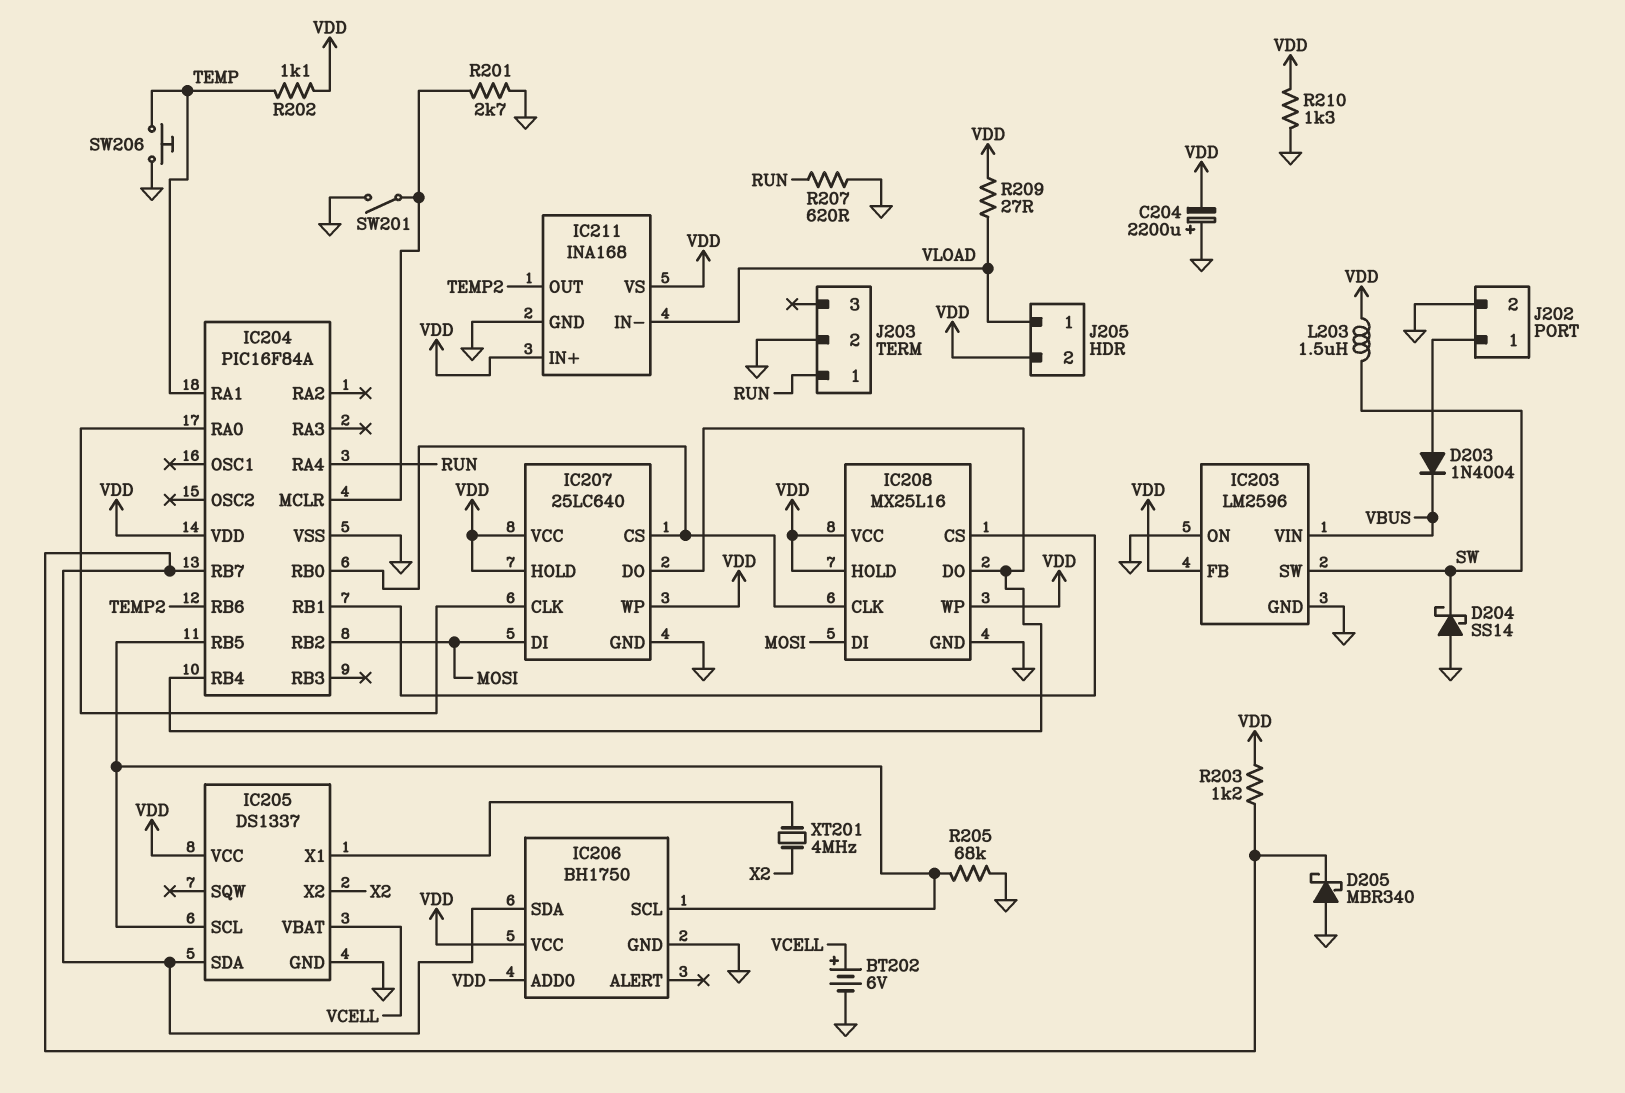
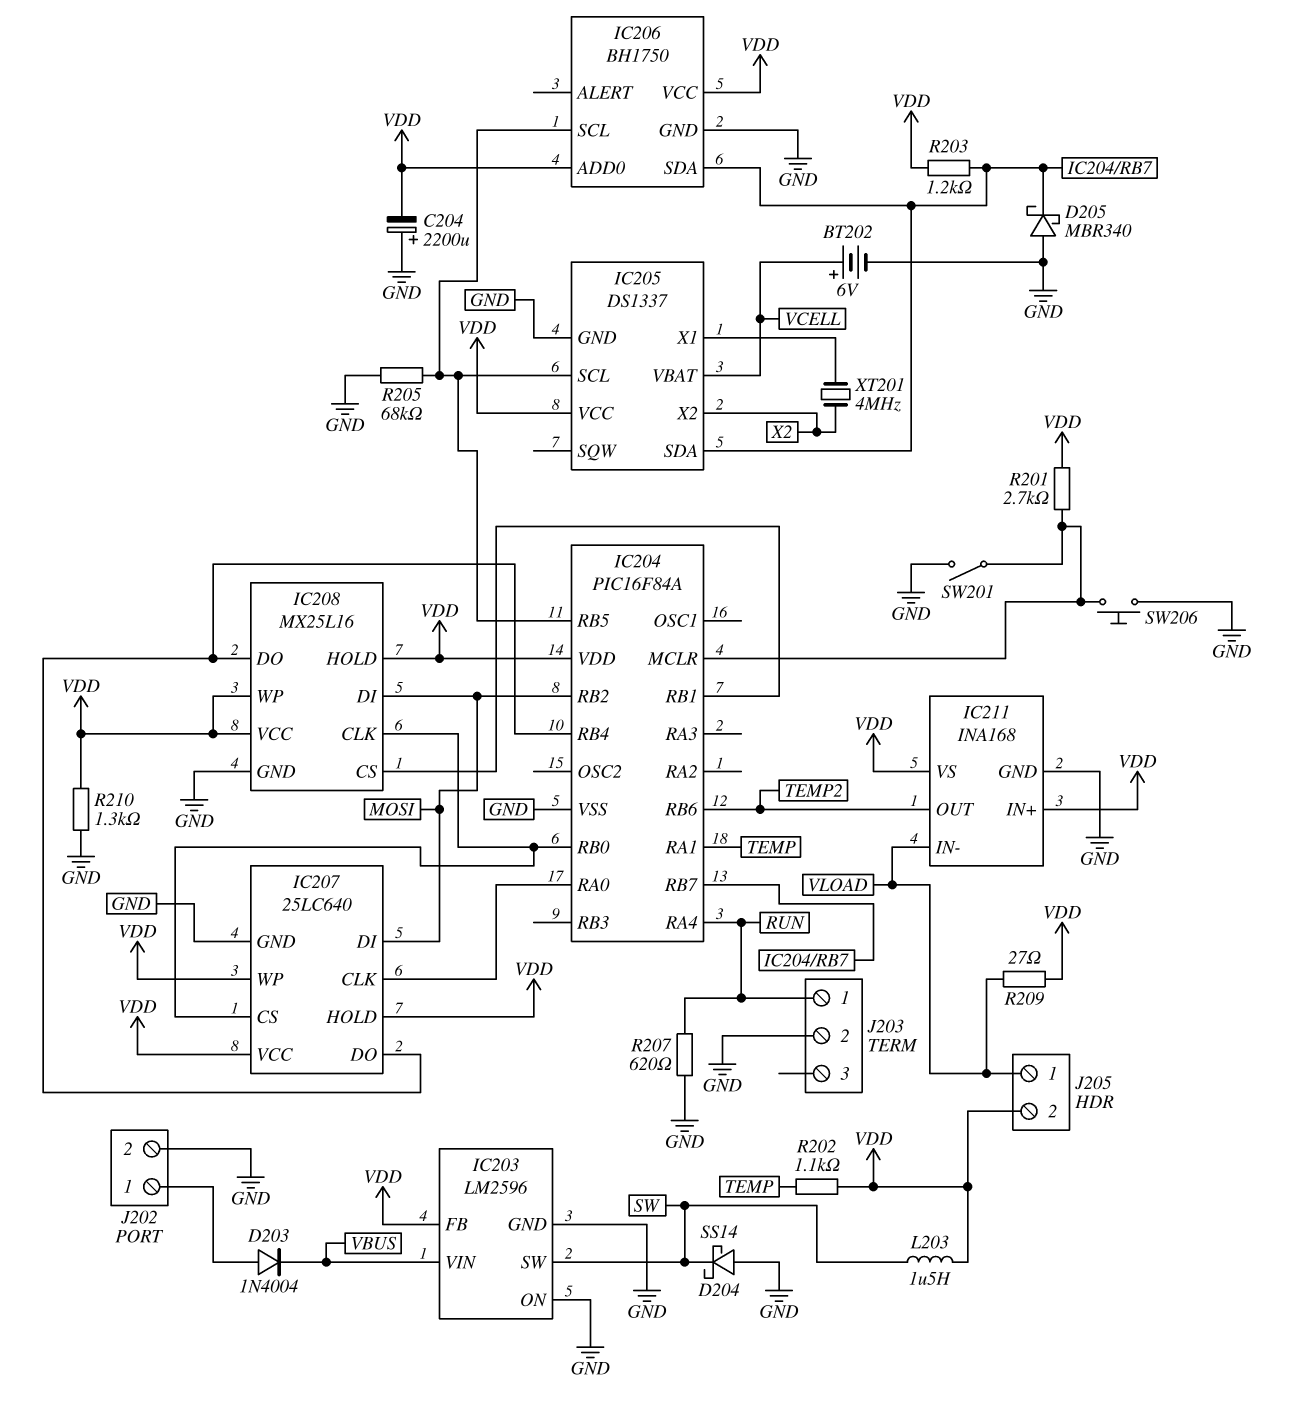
R201: 2.7k (GND, IC204/MCLR) -> 2.7k (IC204/MCLR, VDD)
SW206: button (GND, TEMP) -> button (GND, IC204/MCLR)

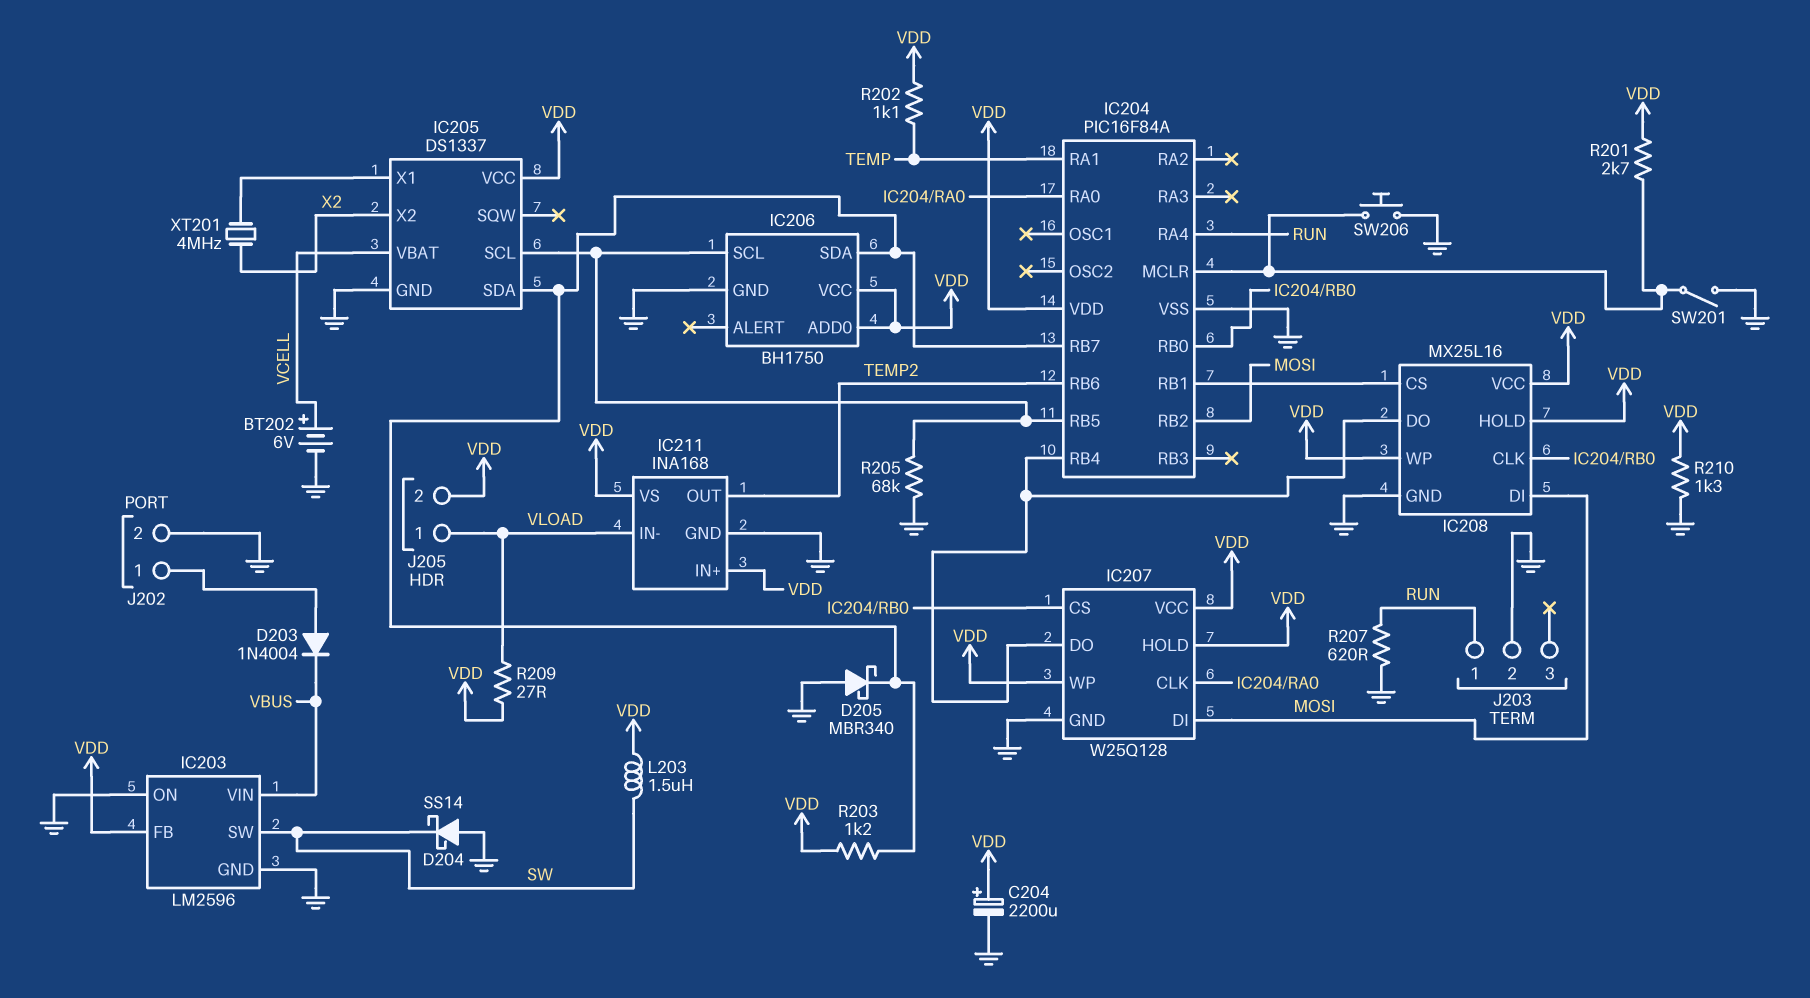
C204: 2200uF (plus GND, minus VDD) -> 2200uF (plus VDD, minus GND)
IC207: 25LC640 -> W25Q128

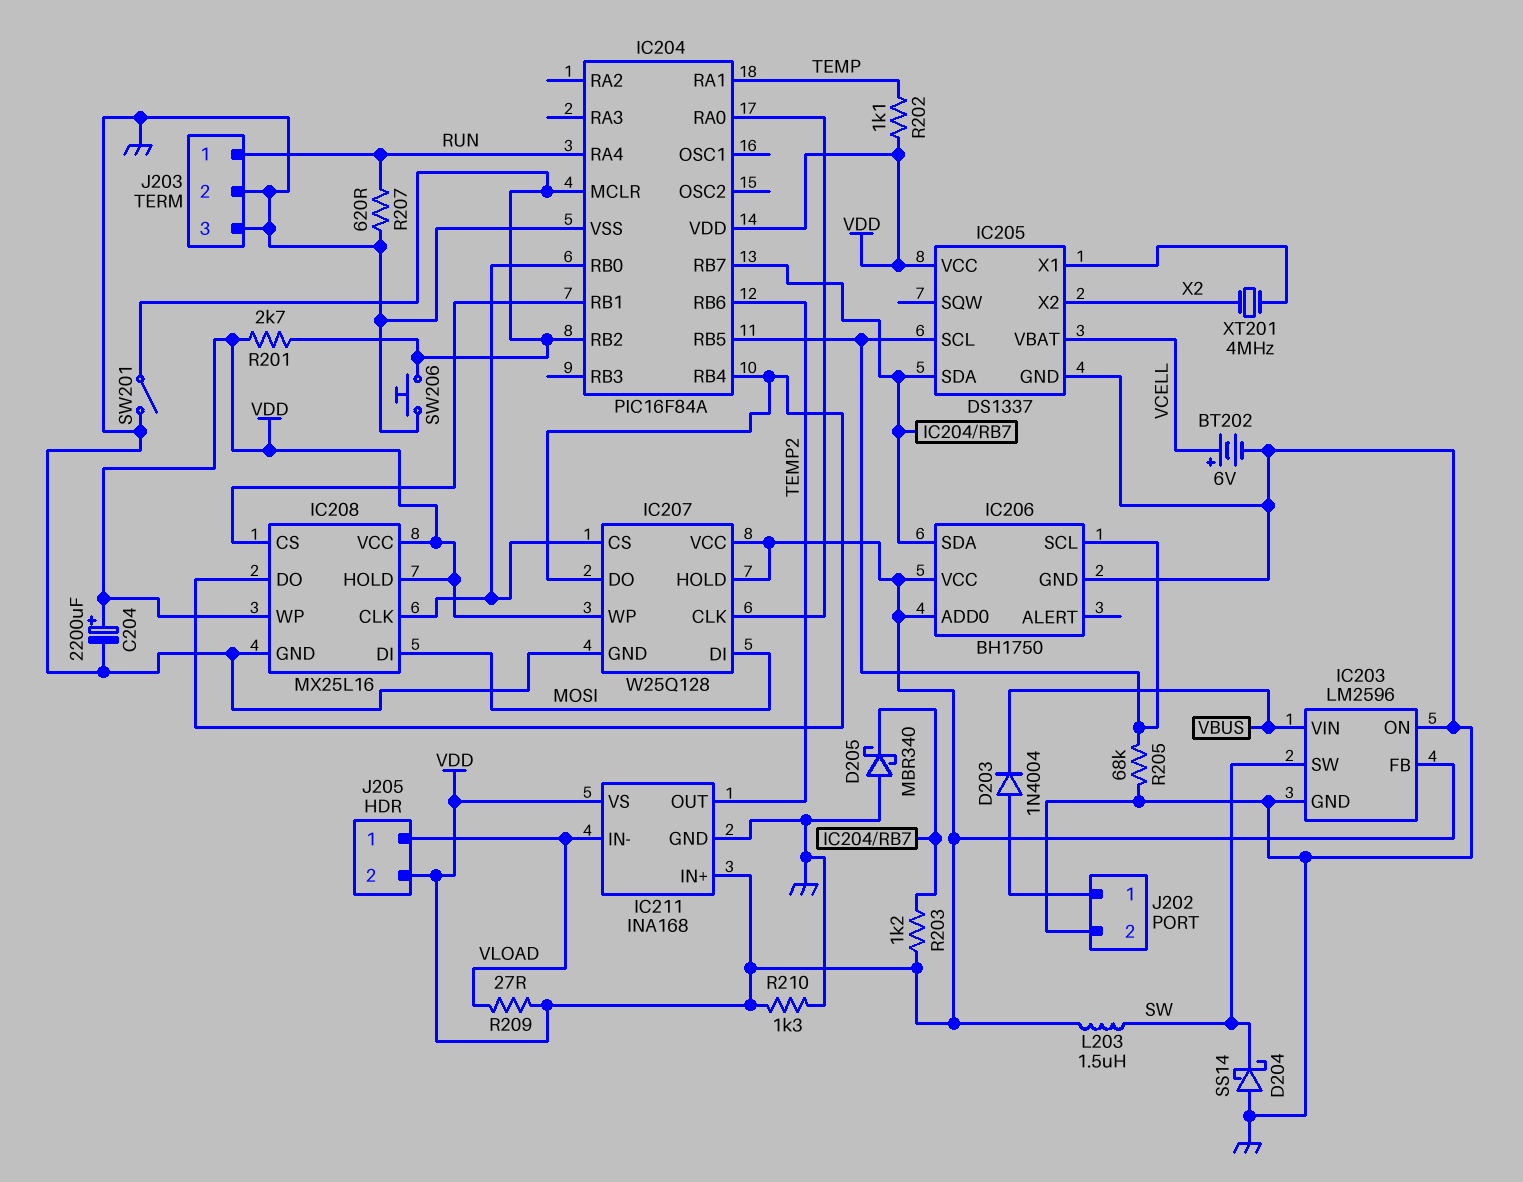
IC204 pin RB2: MOSI -> IC204/MCLR
J203 pin 3: none -> GND

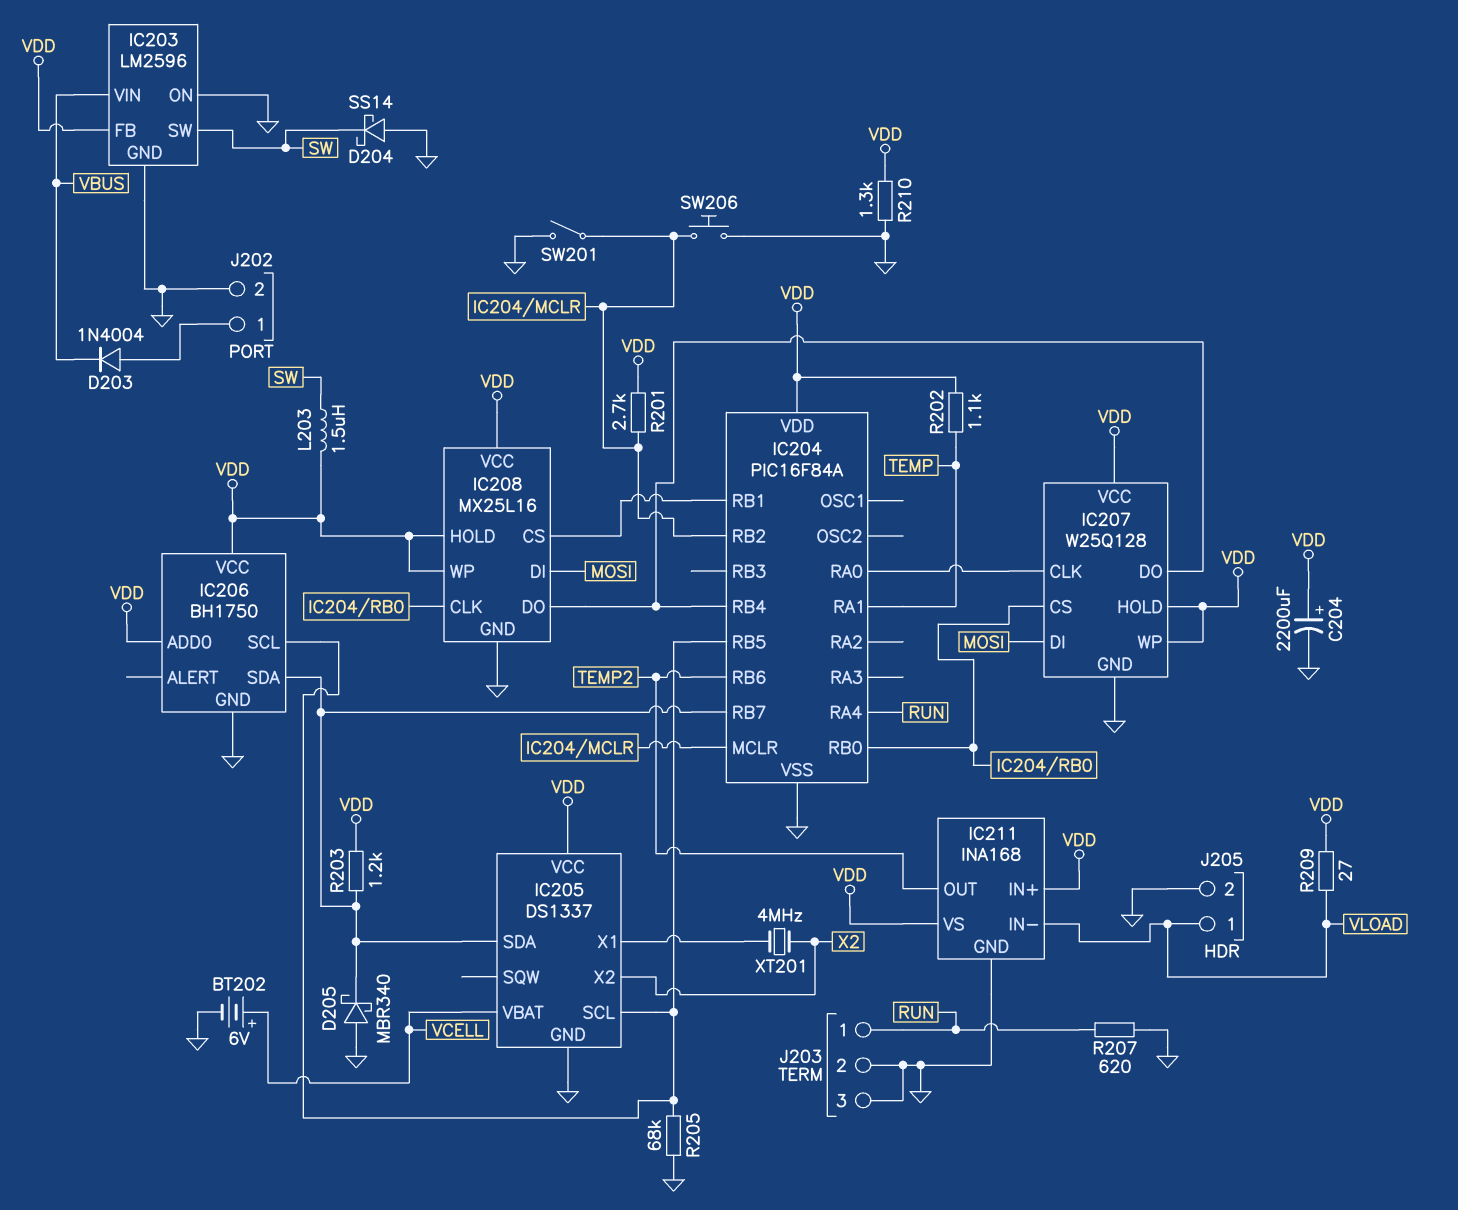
J205 pin 2: VDD -> GND

